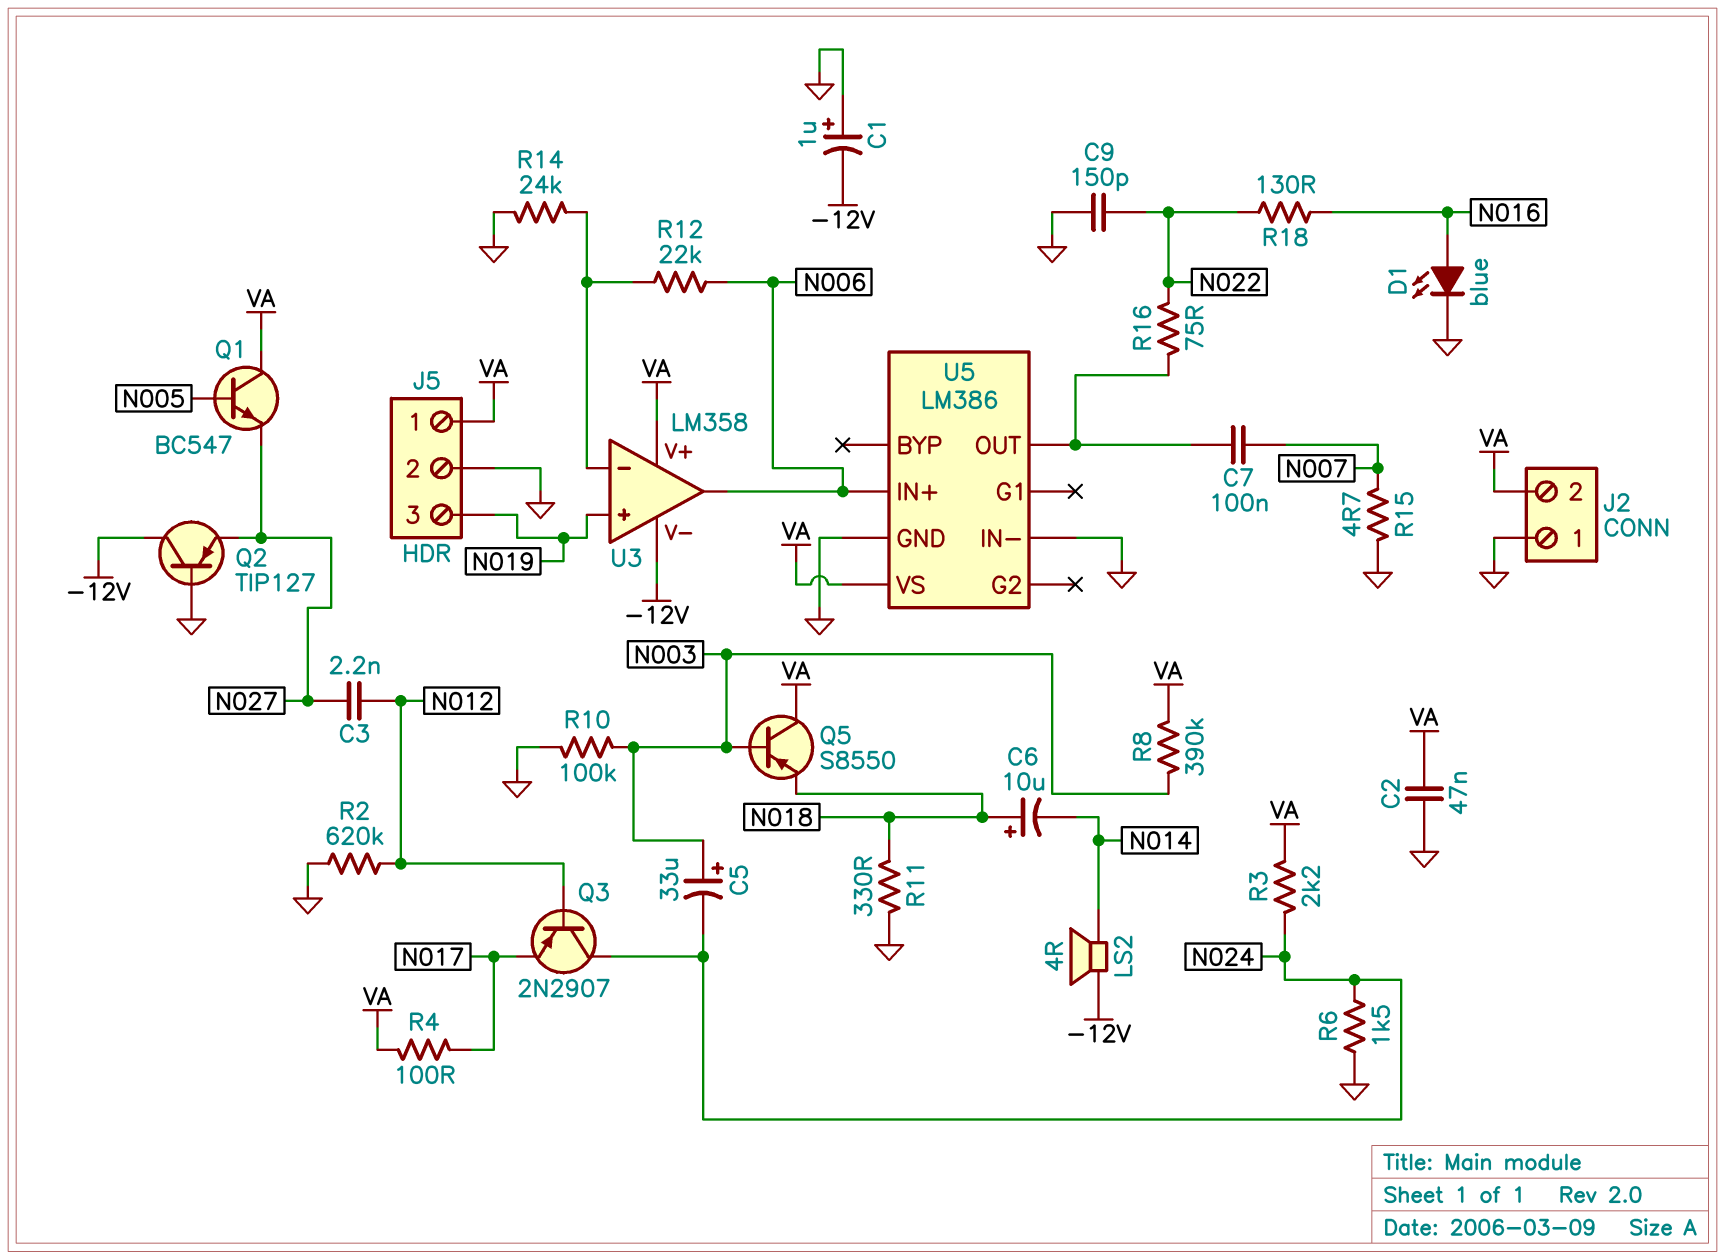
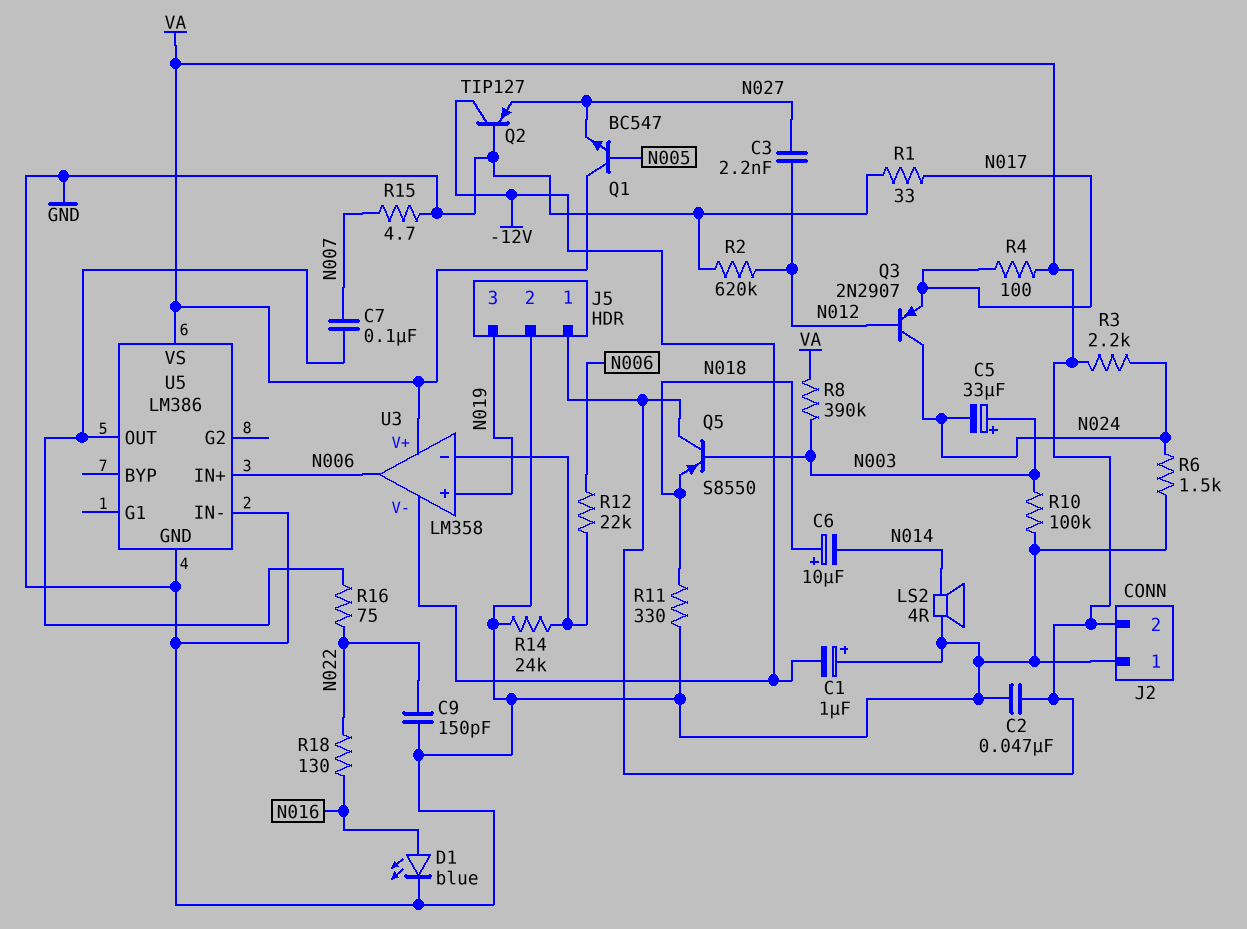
LS2: speaker 4R (-12V, N014) -> speaker 4R (GND, N014)
R1: none -> 33 (GND, N017)

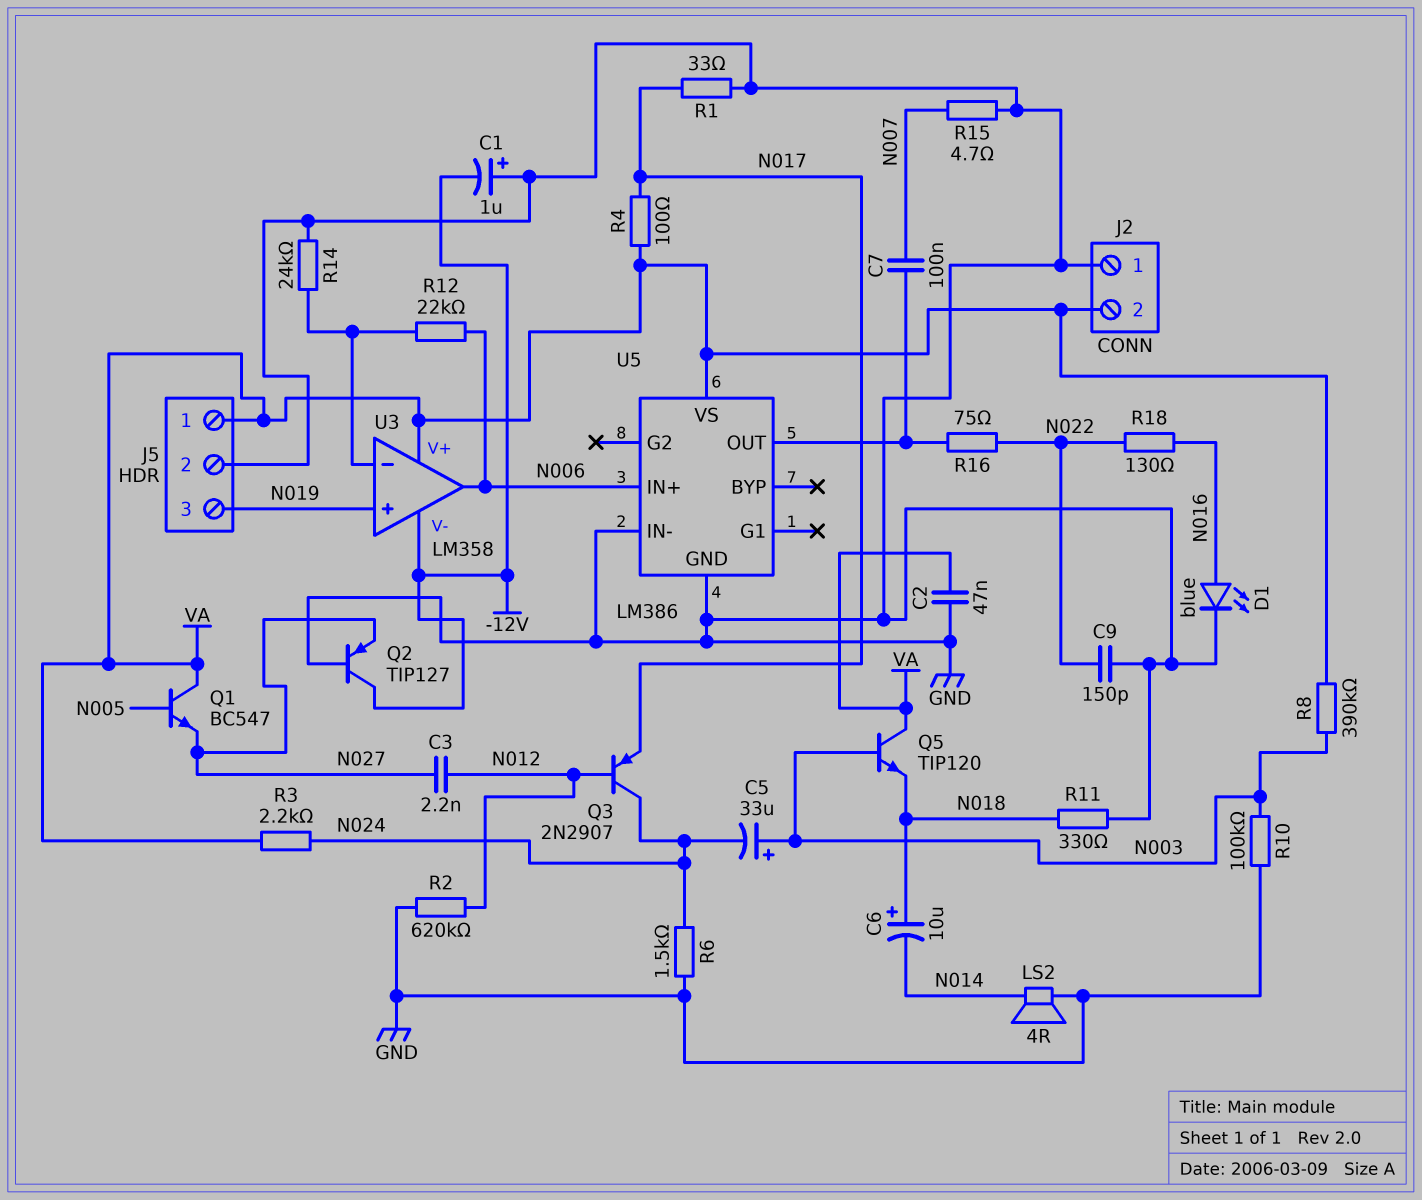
Q5: PNP S8550 (B N003, C VA, E N018) -> NPN TIP120 (B N003, C VA, E N018)

